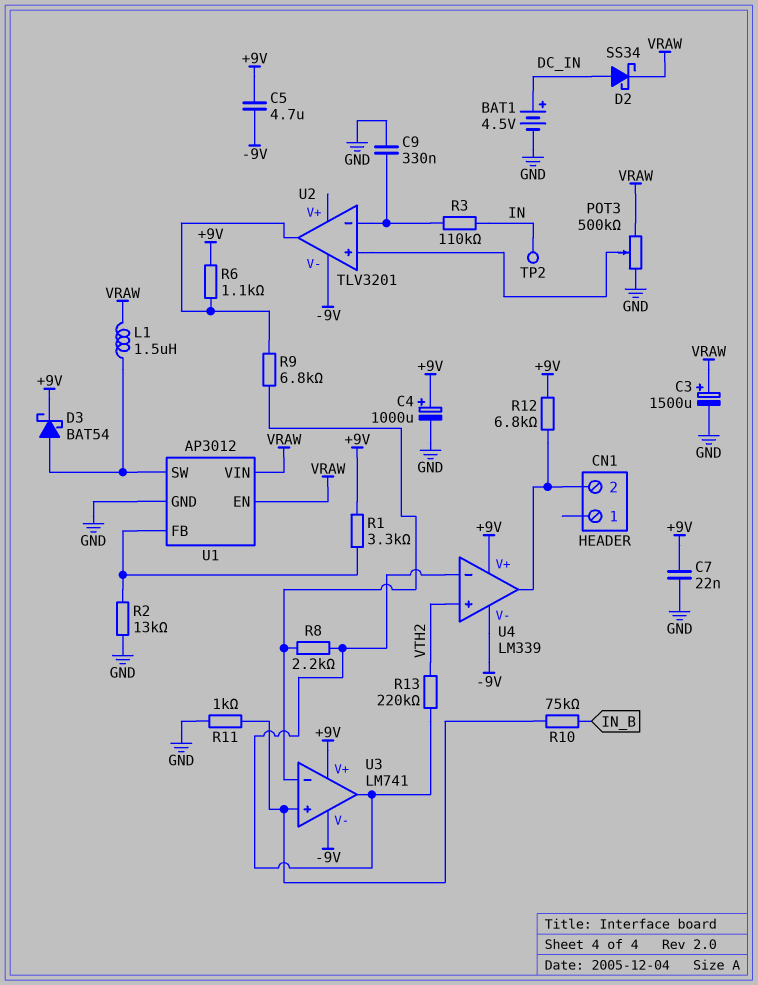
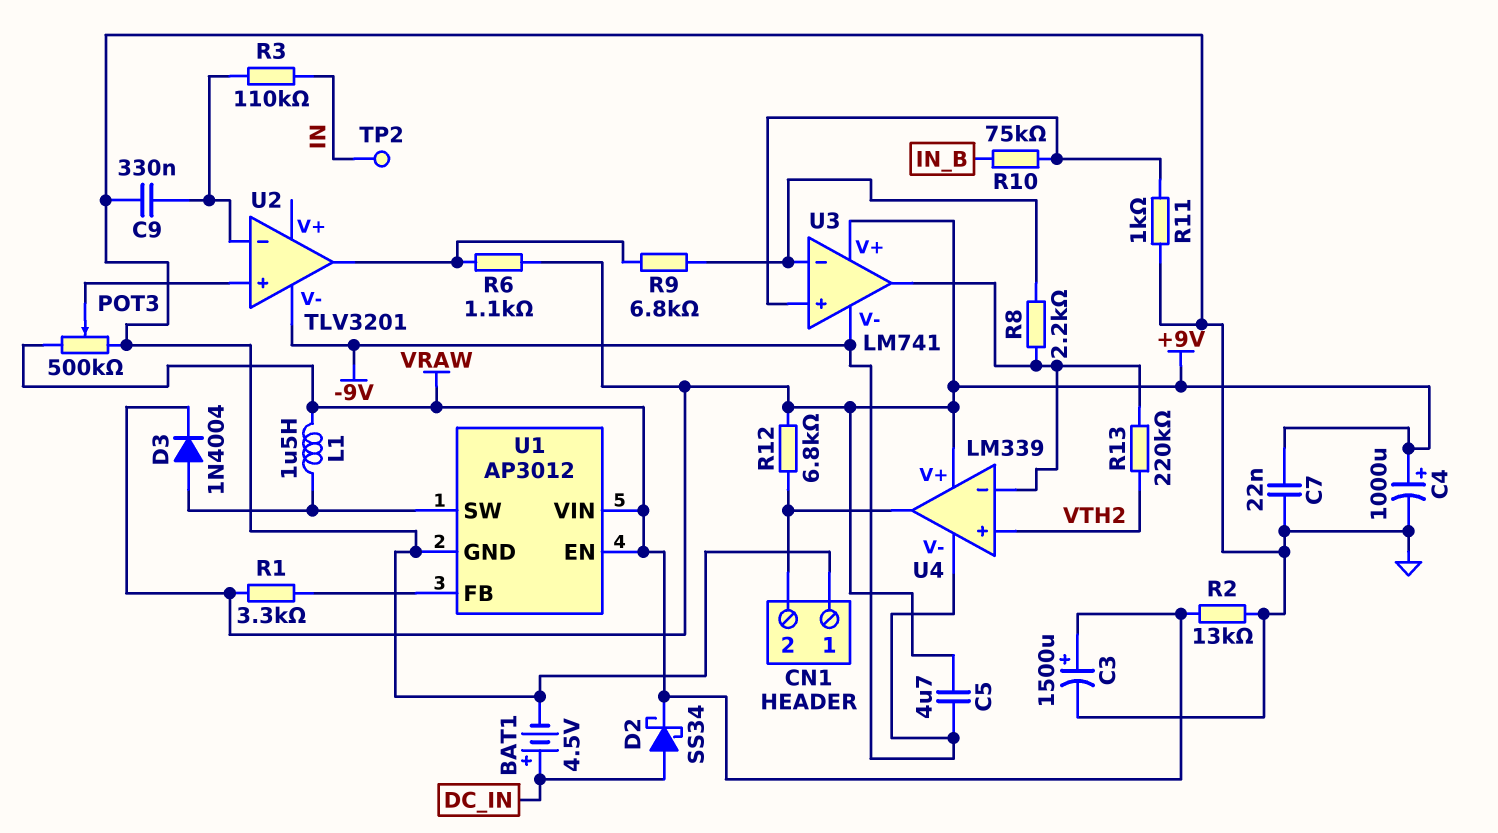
CN1 pin 1: none -> GND
D3: schottky BAT54 (A U1/SW, K +9V) -> diode 1N4004 (A U1/SW, K +9V)
R2: 13k (GND, U1/FB) -> 13k (GND, VRAW)

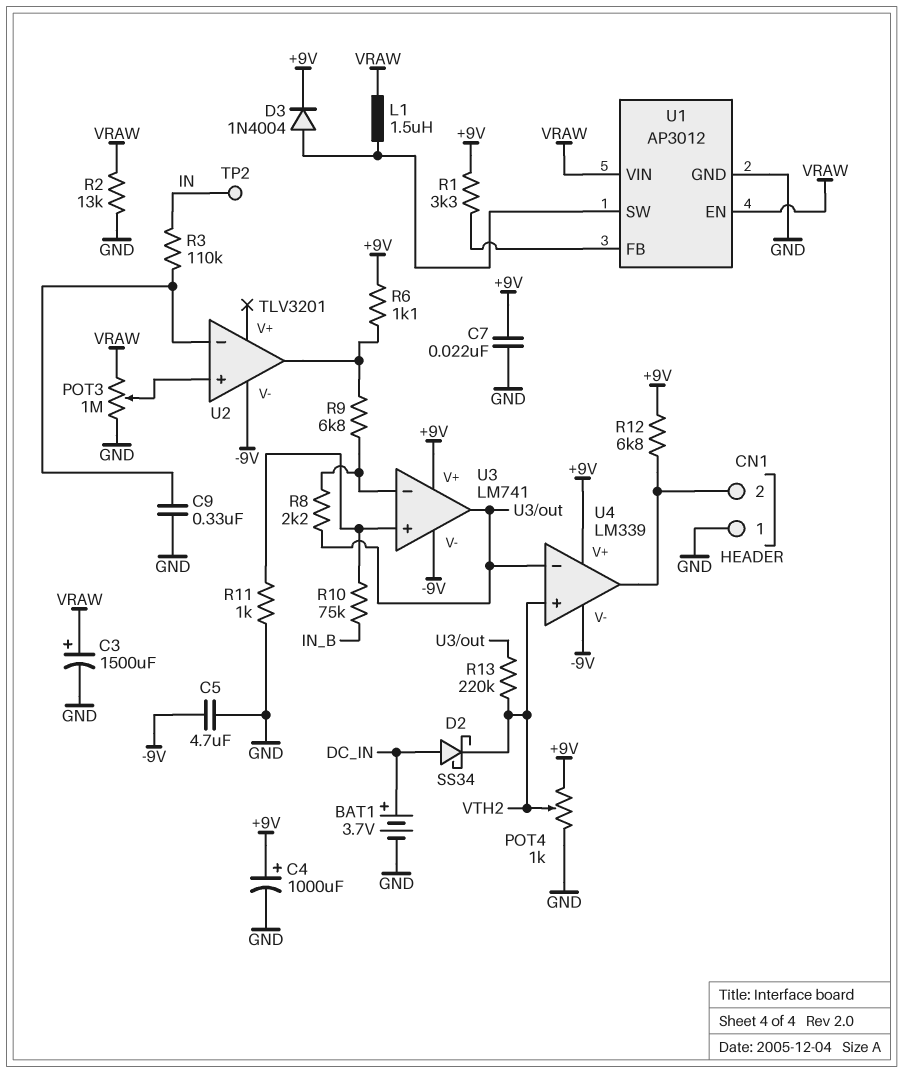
BAT1: 4.5V (plus DC_IN, minus GND) -> 3.7V (plus DC_IN, minus GND)
C5: 4.7uF (+9V, -9V) -> 4.7uF (-9V, GND)
D2: schottky SS34 (A DC_IN, K VRAW) -> schottky SS34 (A DC_IN, K VTH2)
POT3: 500k (GND, VRAW, wiper U2/in+) -> 1M (GND, VRAW, wiper U2/in+)
POT4: none -> 1k (+9V, GND, wiper VTH2)

